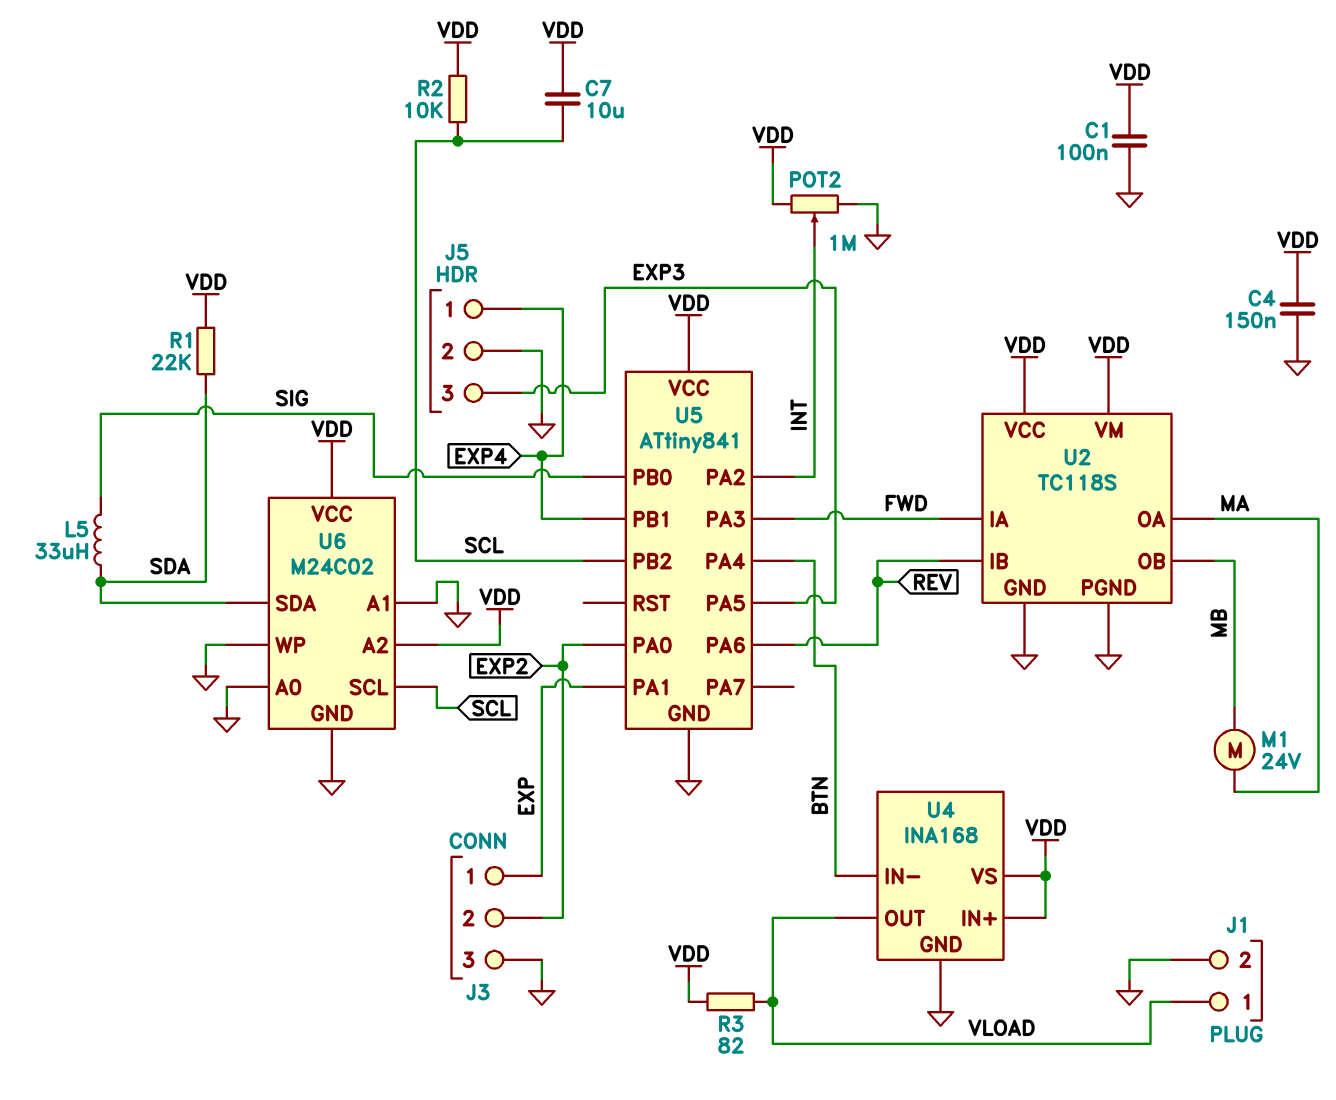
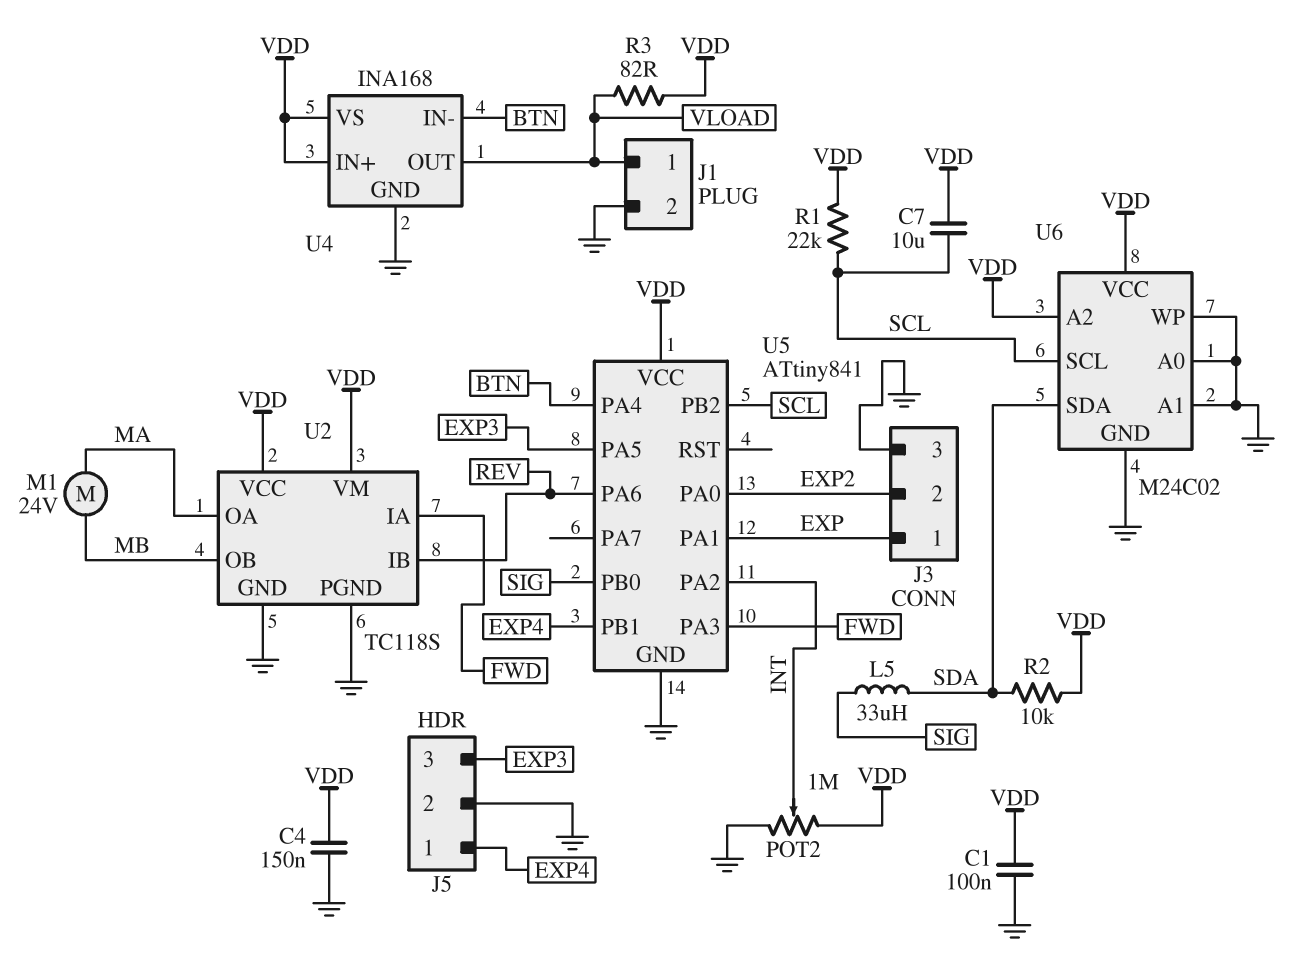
R1: 22k (SDA, VDD) -> 22k (SCL, VDD)
R2: 10k (SCL, VDD) -> 10k (SDA, VDD)

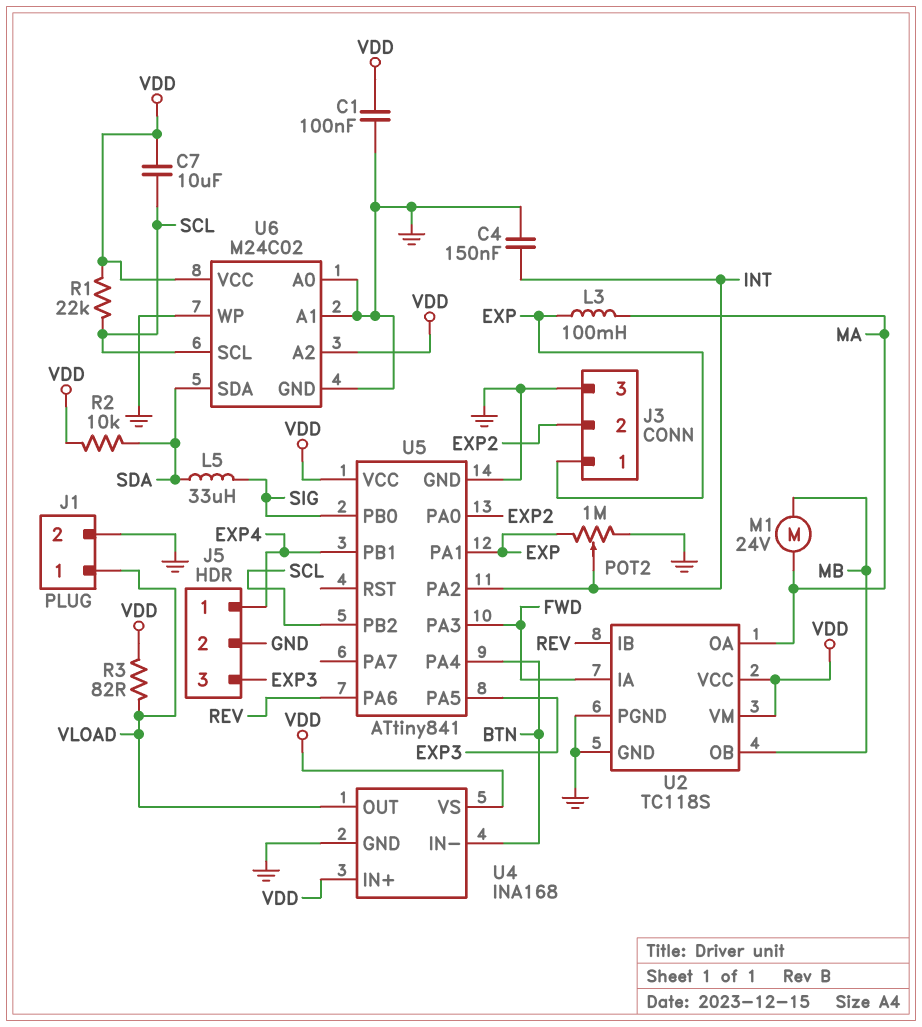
C4: 150nF (GND, VDD) -> 150nF (GND, INT)
L3: none -> 100mH (EXP, MA)
POT2: 1M (GND, VDD, wiper INT) -> 1M (EXP, GND, wiper INT)

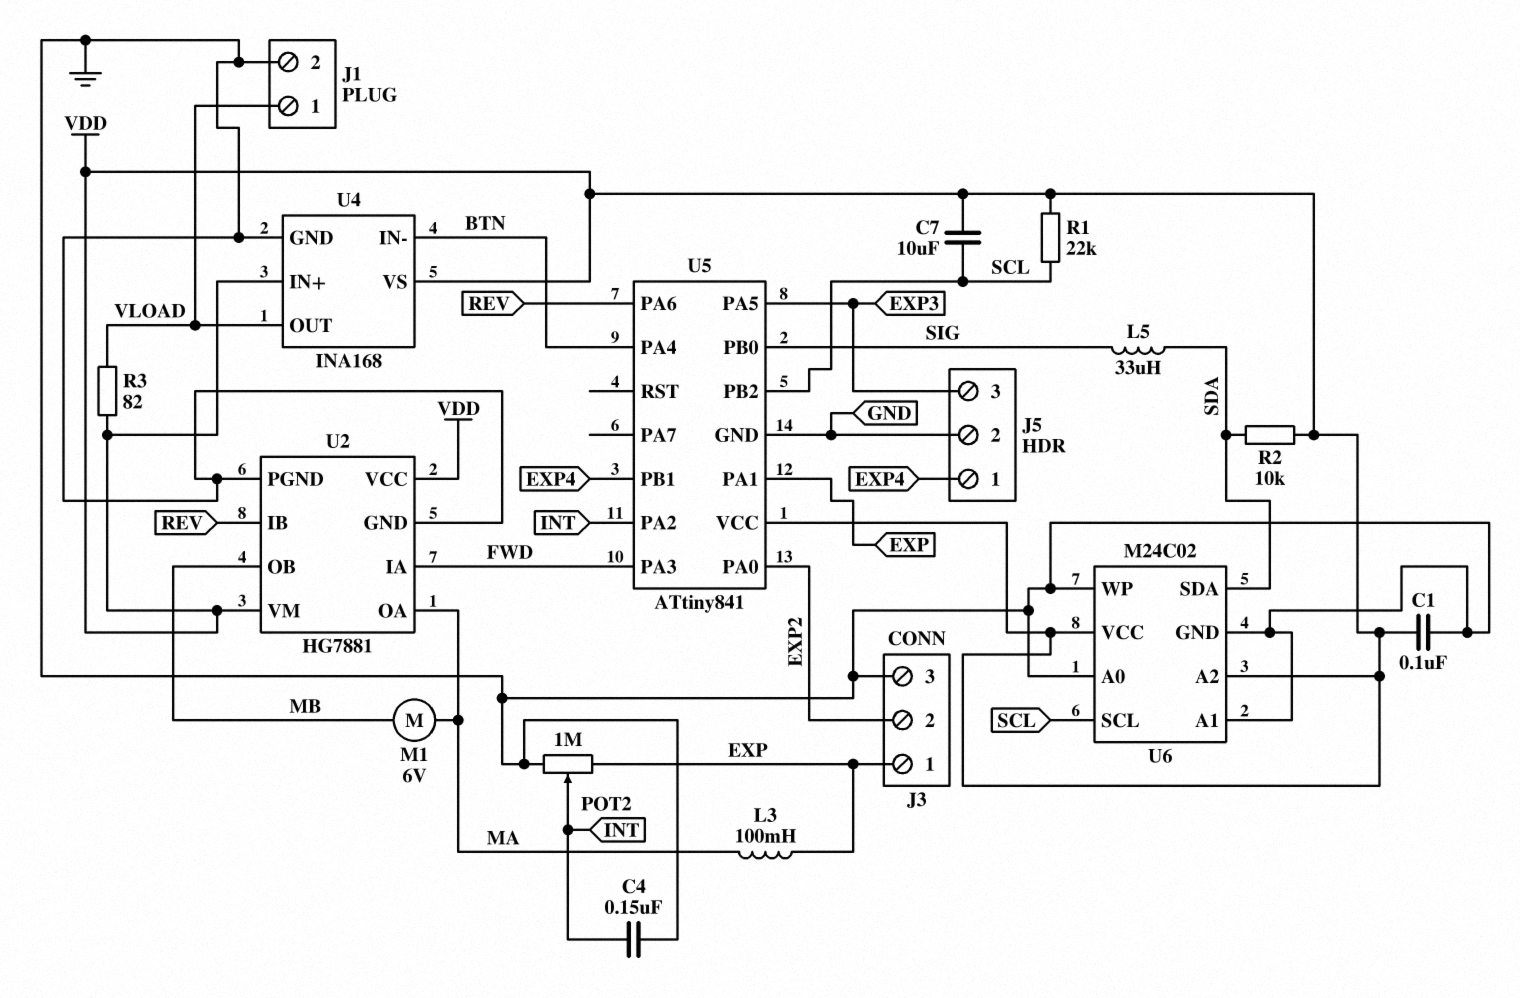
M1: motor 24V (MA, MB) -> motor 6V (MA, MB)
U2: TC118S -> HG7881

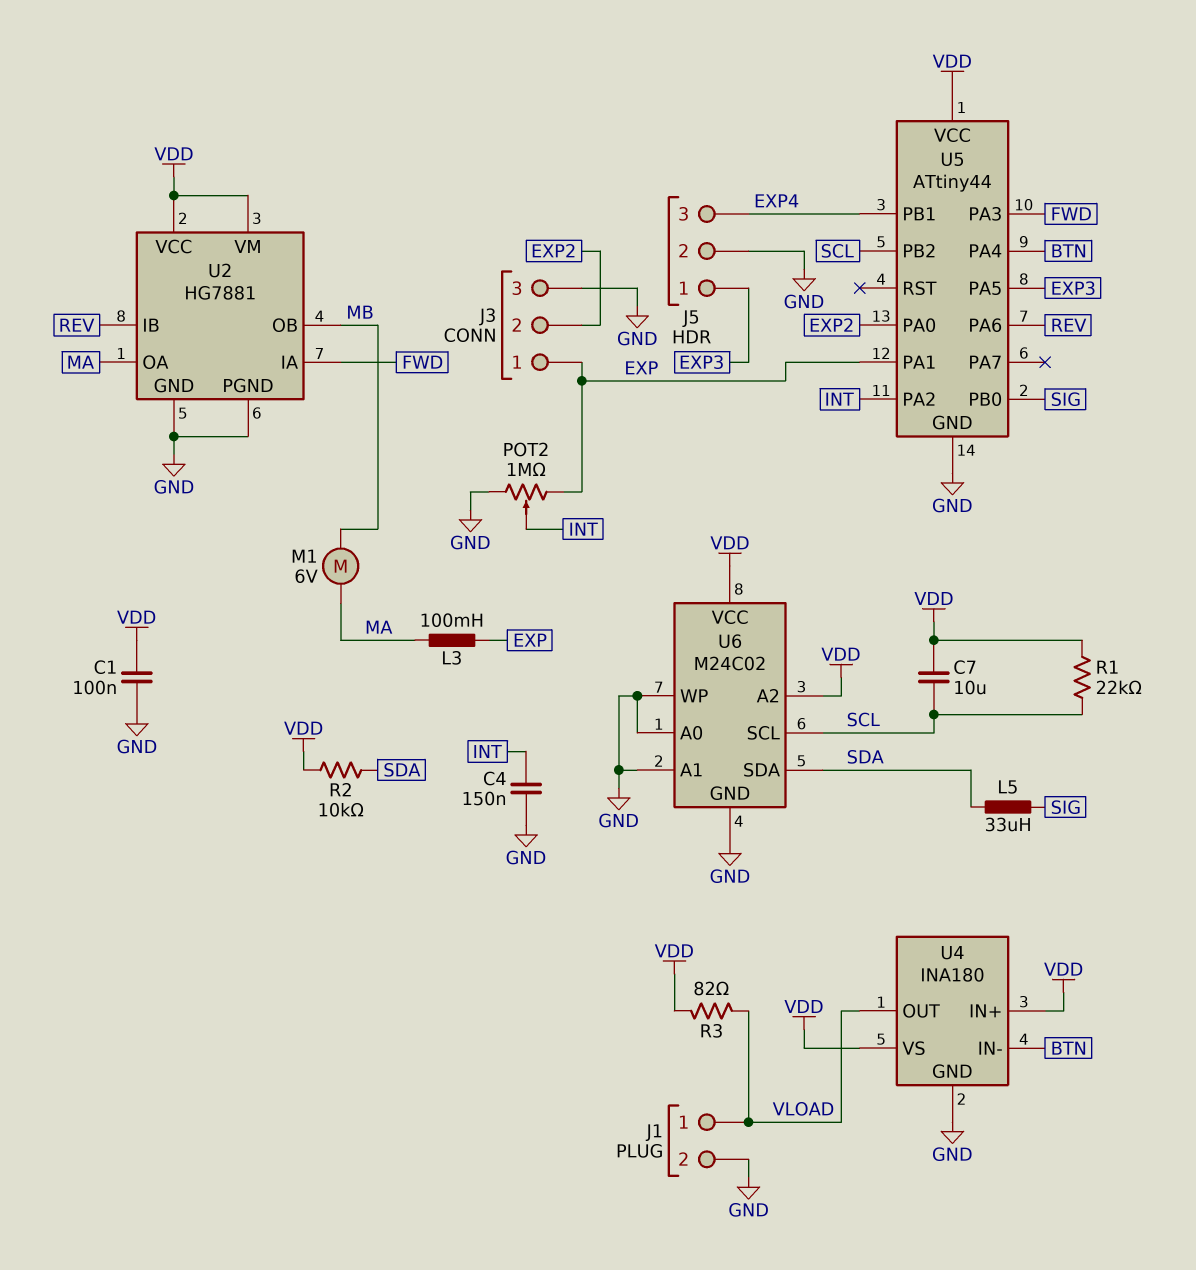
J5 pin 1: EXP4 -> EXP3
J5 pin 3: EXP3 -> EXP4
U4: INA168 -> INA180
U5: ATtiny841 -> ATtiny44

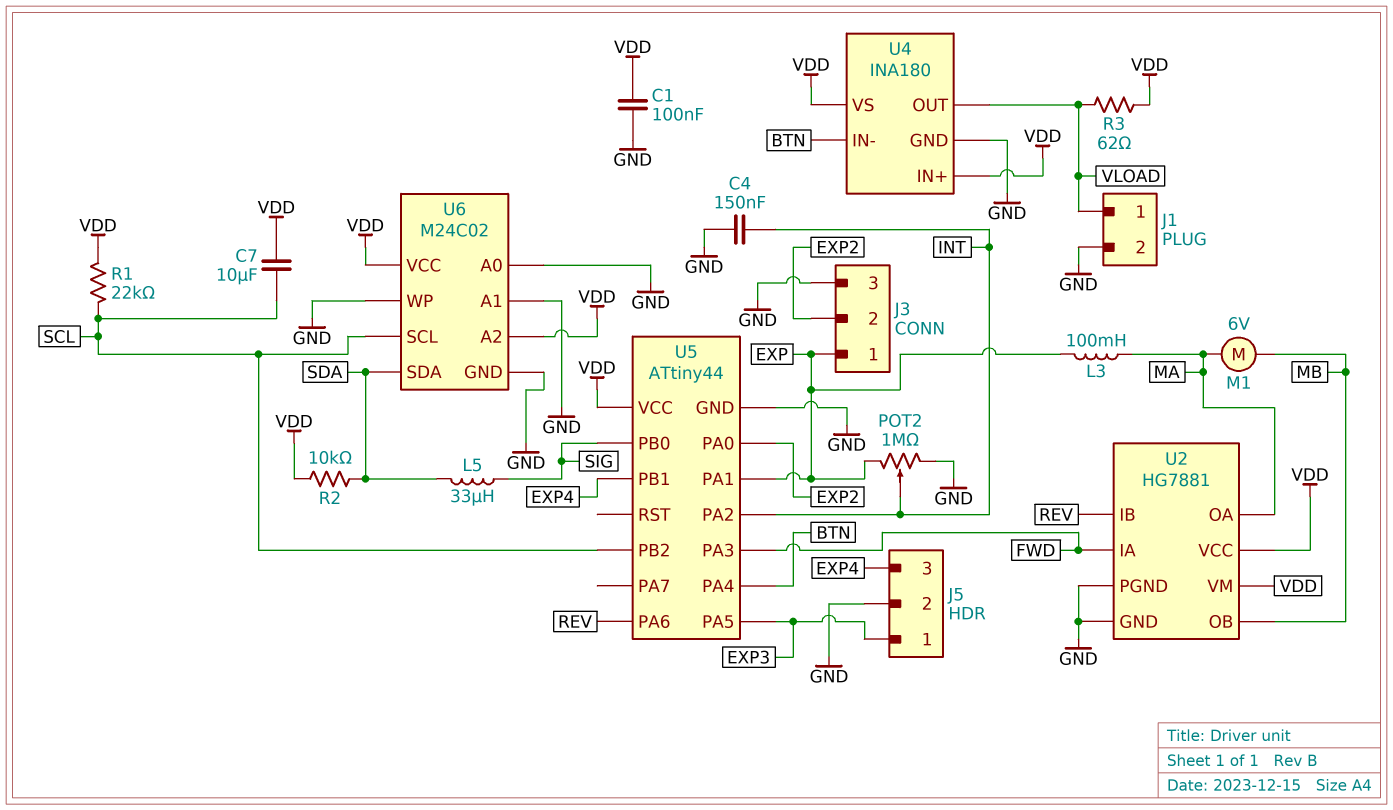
R3: 82 (VDD, VLOAD) -> 62 (VDD, VLOAD)

